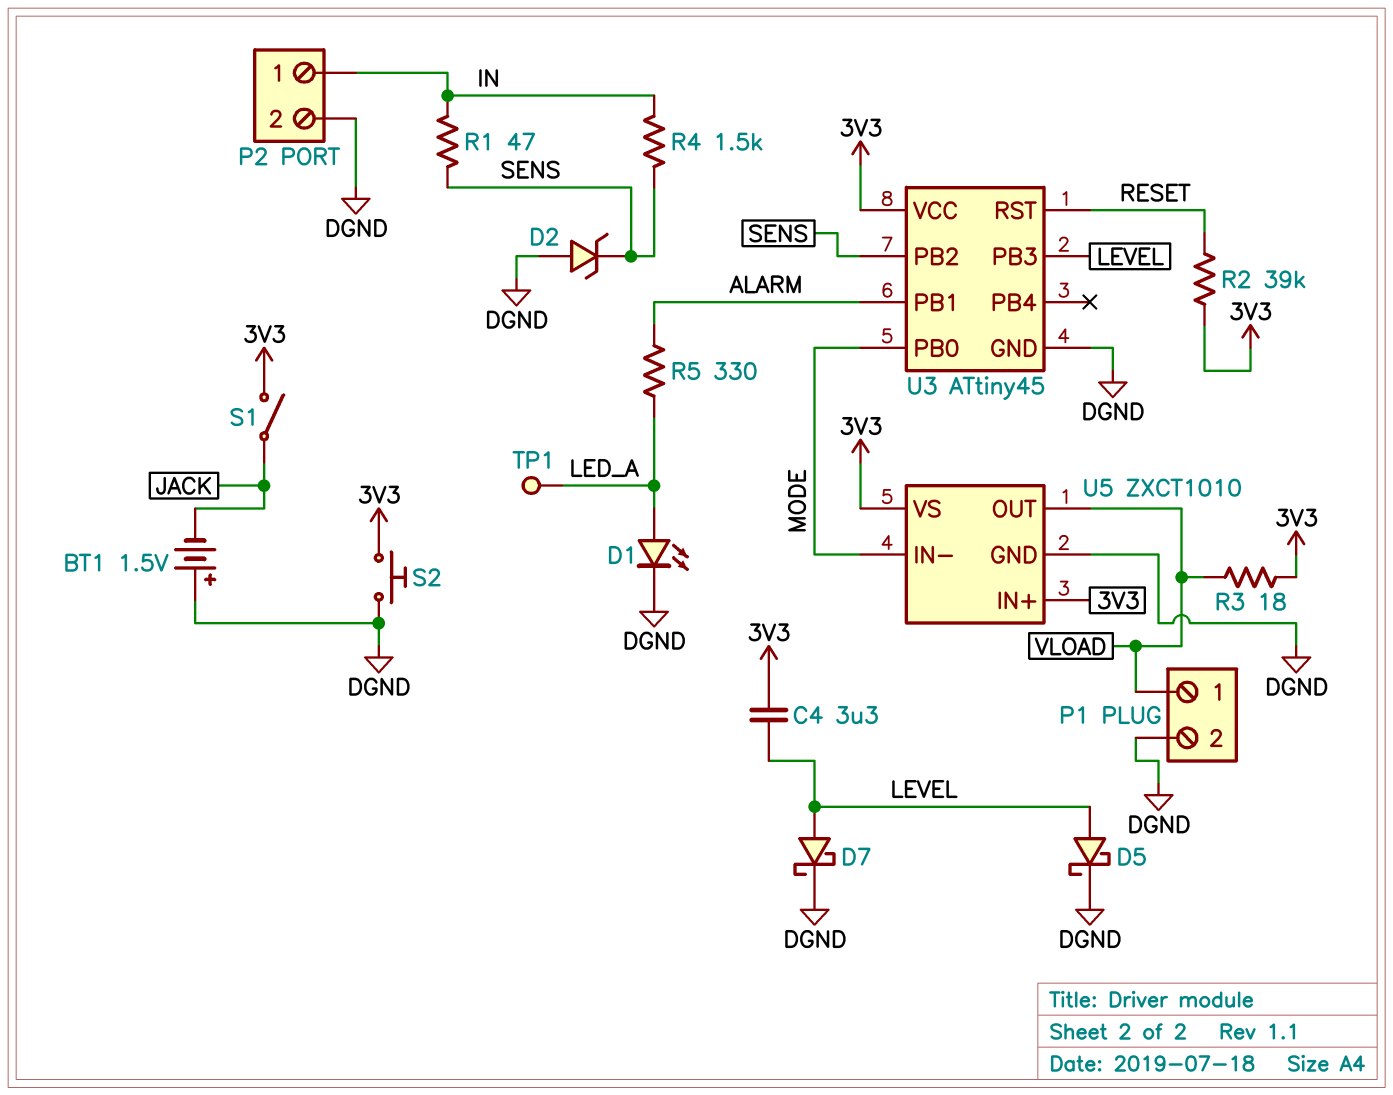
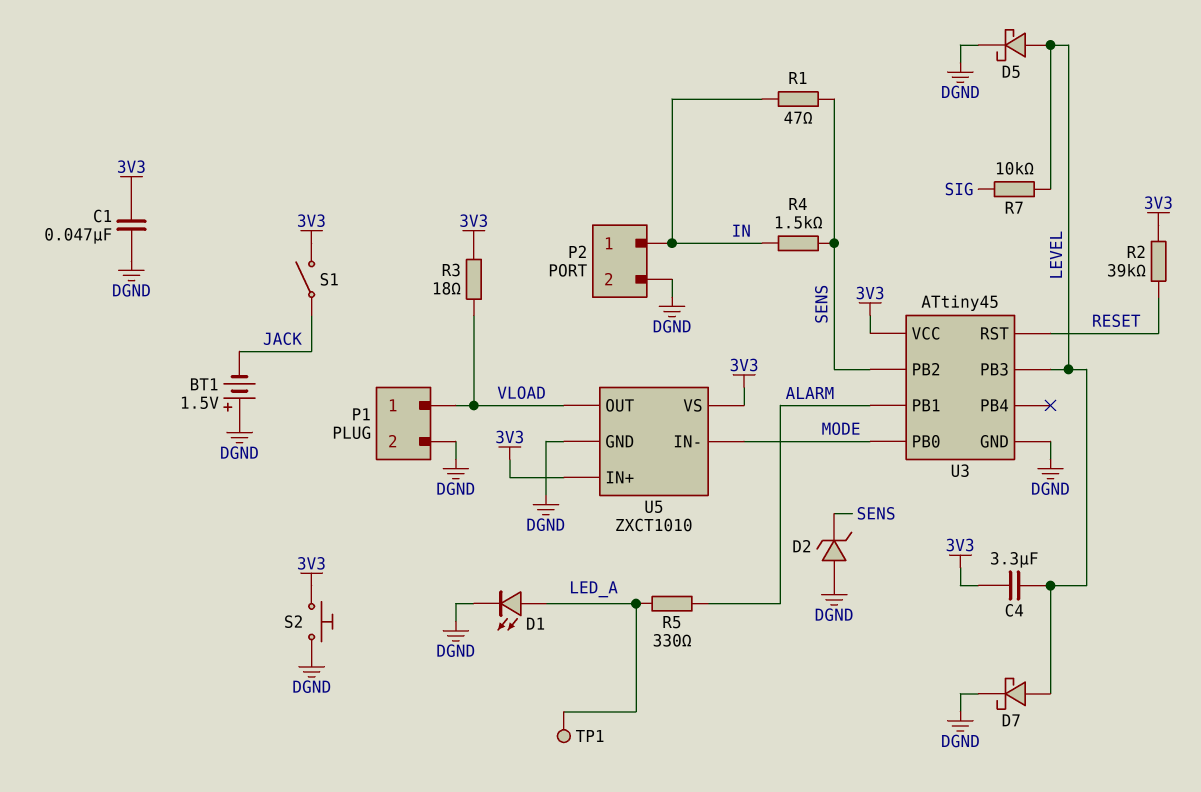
C1: none -> 47nF (3V3, DGND)
R7: none -> 10k (LEVEL, SIG)

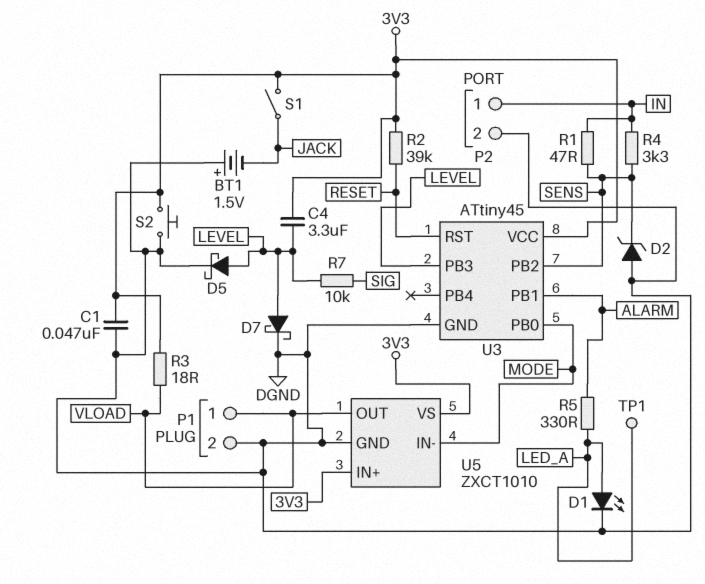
R4: 1.5k (IN, SENS) -> 3.3k (IN, SENS)

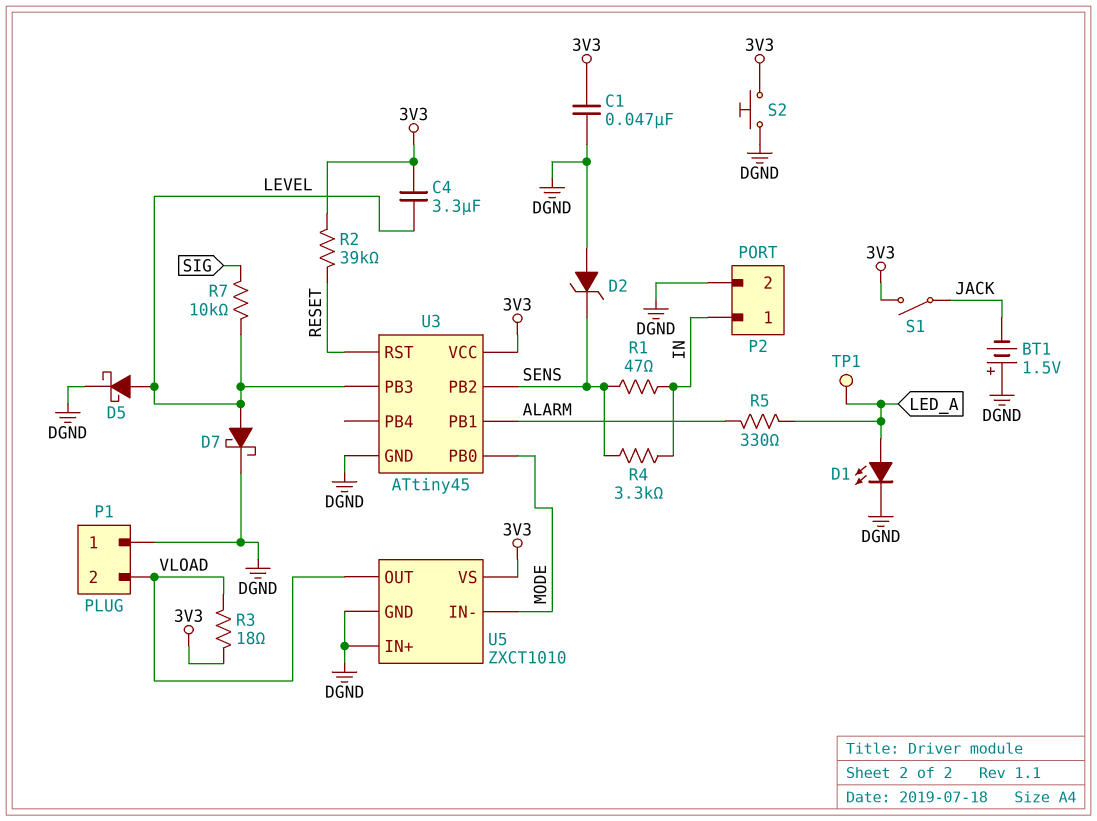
P1 pin 1: VLOAD -> DGND
P1 pin 2: DGND -> VLOAD
U5 pin IN+: 3V3 -> DGND

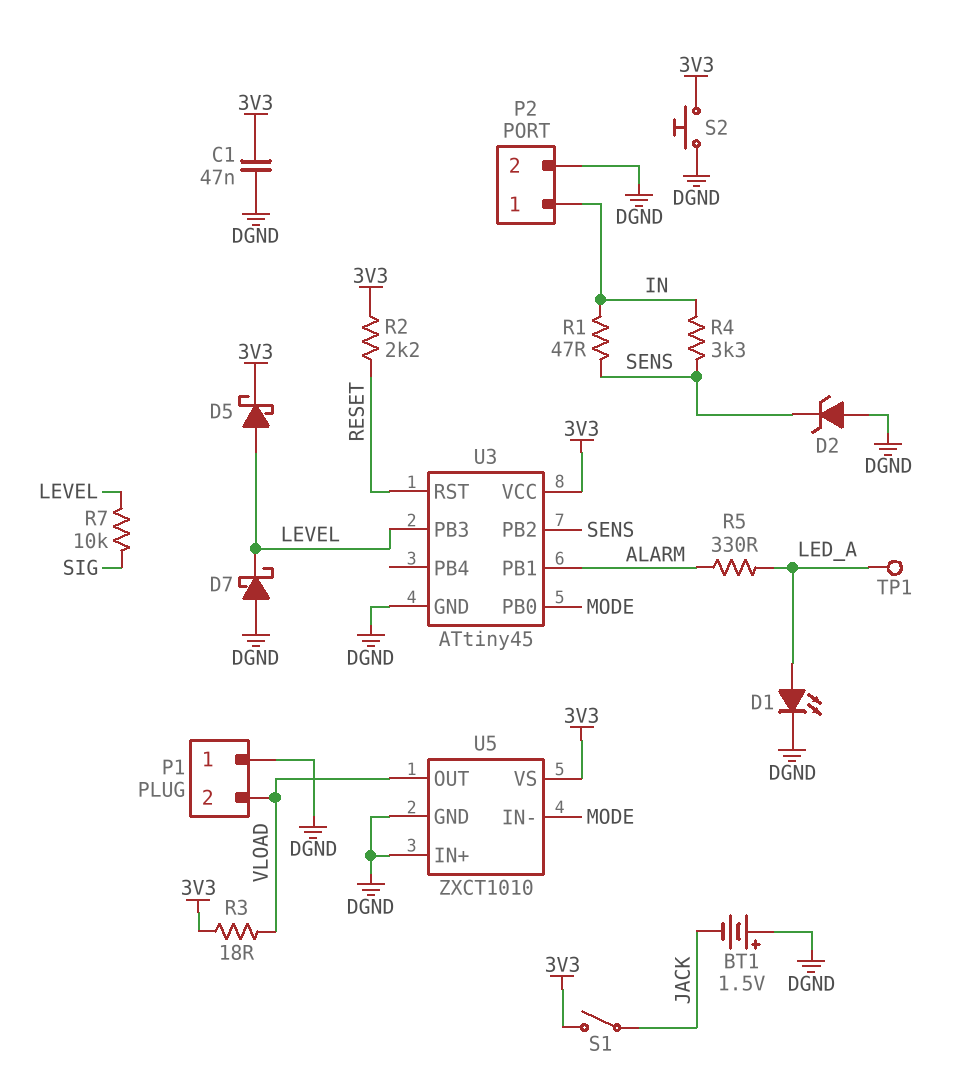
C4: 3.3uF (3V3, LEVEL) -> none
D5: schottky (A LEVEL, K DGND) -> schottky (A LEVEL, K 3V3)
D7: schottky (A LEVEL, K DGND) -> schottky (A DGND, K LEVEL)
R2: 39k (3V3, RESET) -> 2.2k (3V3, RESET)

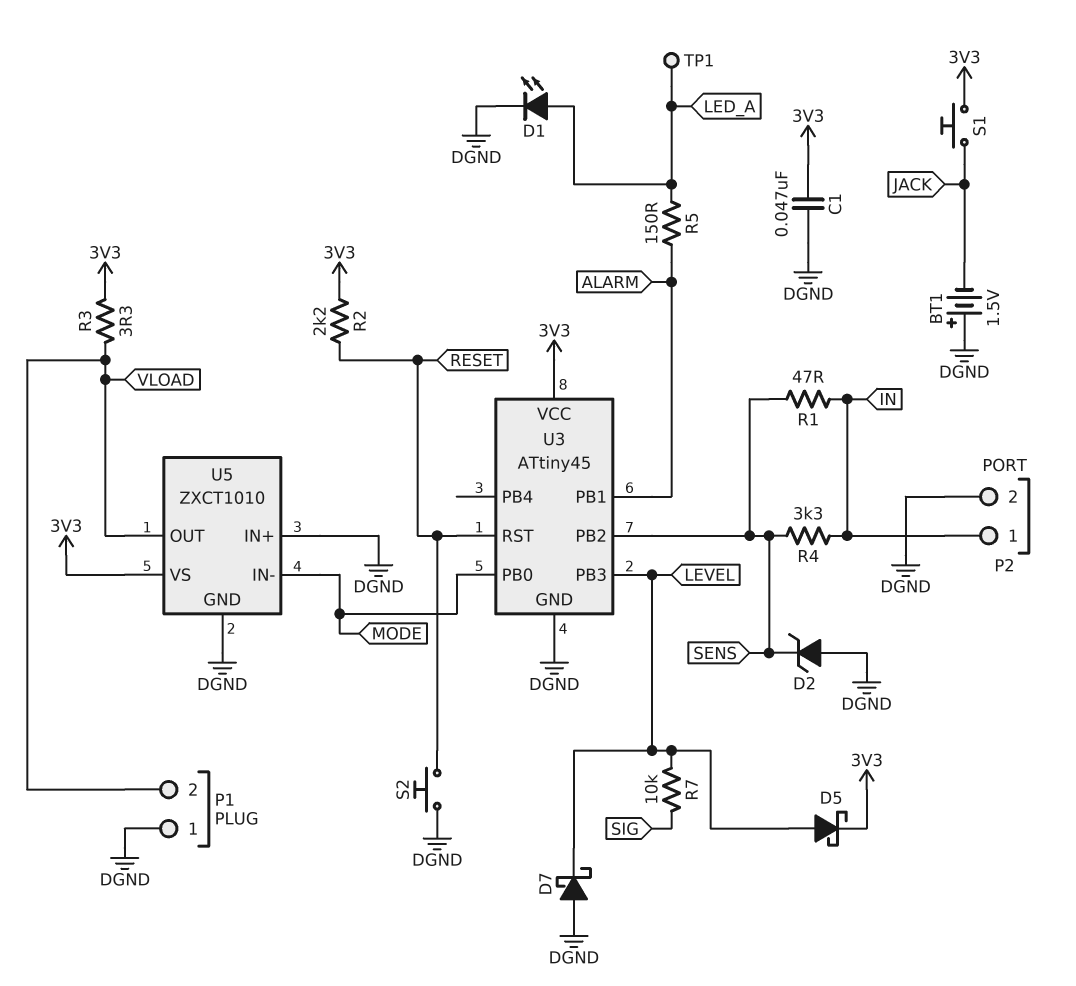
R3: 18 (3V3, VLOAD) -> 3.3 (3V3, VLOAD)
R5: 330 (ALARM, LED_A) -> 150 (ALARM, LED_A)
S1: switch (3V3, JACK) -> button (3V3, JACK)
S2: button (3V3, DGND) -> button (DGND, RESET)

